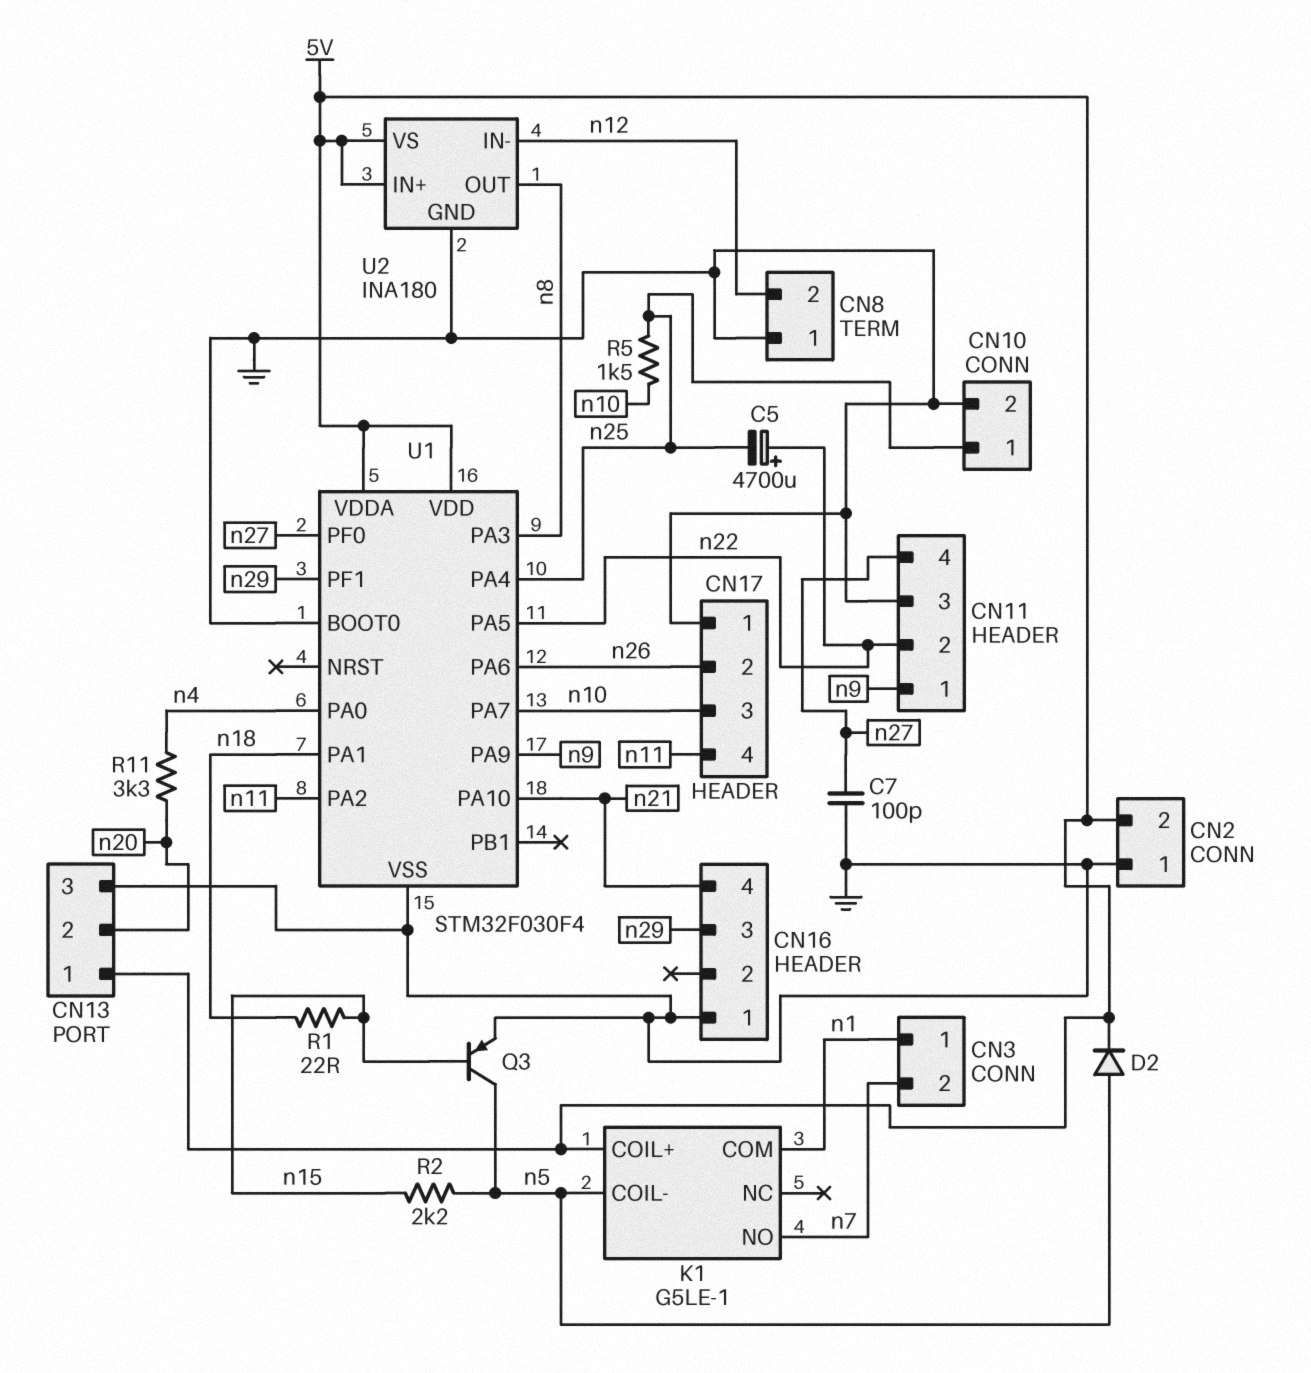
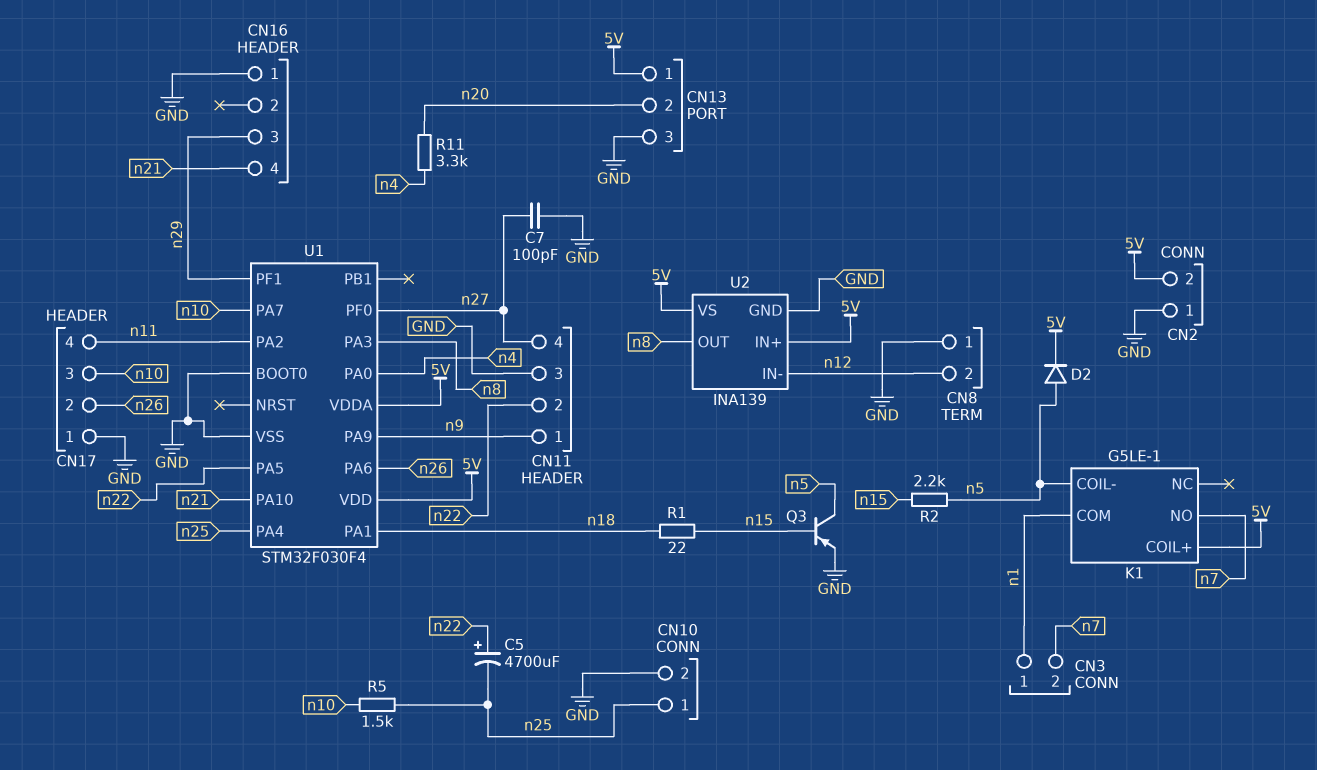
U2: INA180 -> INA139

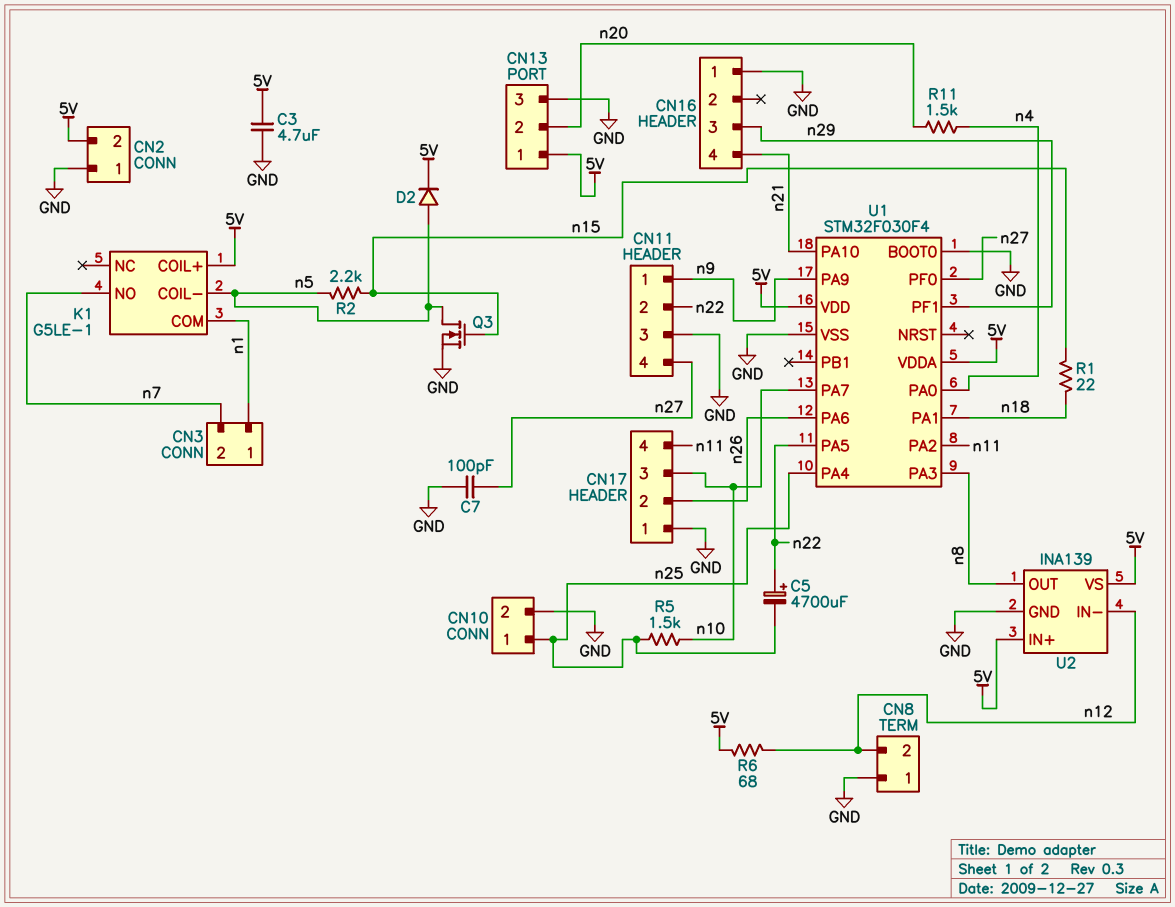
C3: none -> 4.7uF (5V, GND)
Q3: PNP (B n15, C n5, E GND) -> NMOS (G n15, D n5, S GND)
R6: none -> 68 (5V, n12)
R11: 3.3k (n4, n20) -> 1.5k (n4, n20)

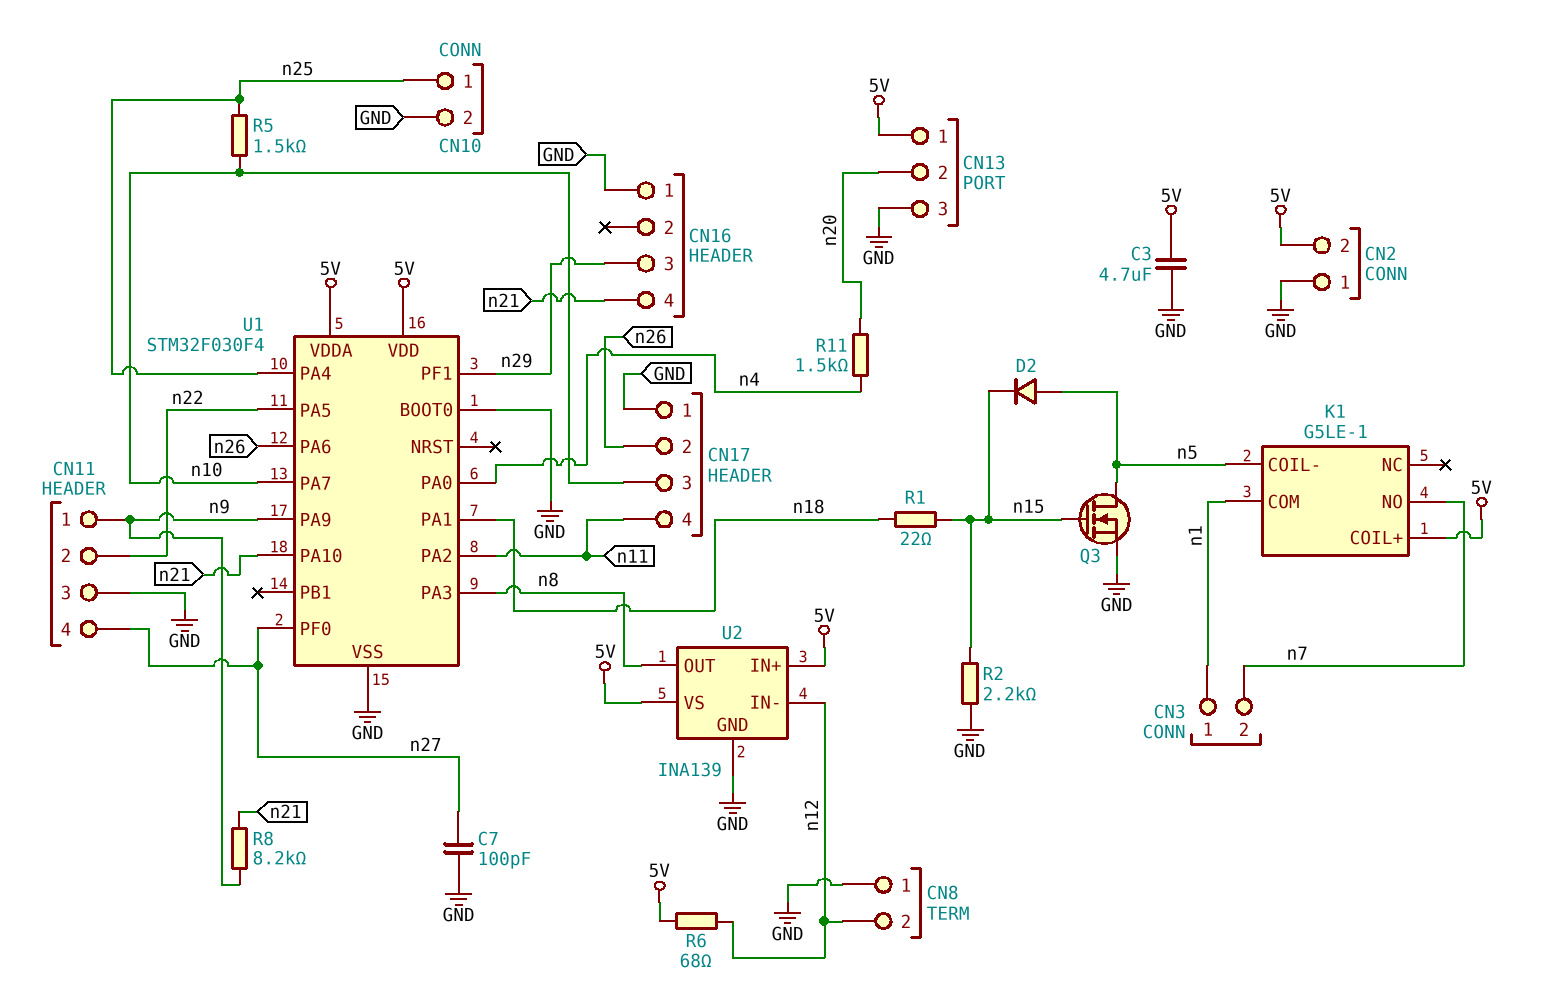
C5: 4700uF (plus n22, minus n25) -> none
D2: diode (A n5, K 5V) -> diode (A n5, K n15)
R2: 2.2k (n5, n15) -> 2.2k (GND, n15)
R8: none -> 8.2k (n9, n21)

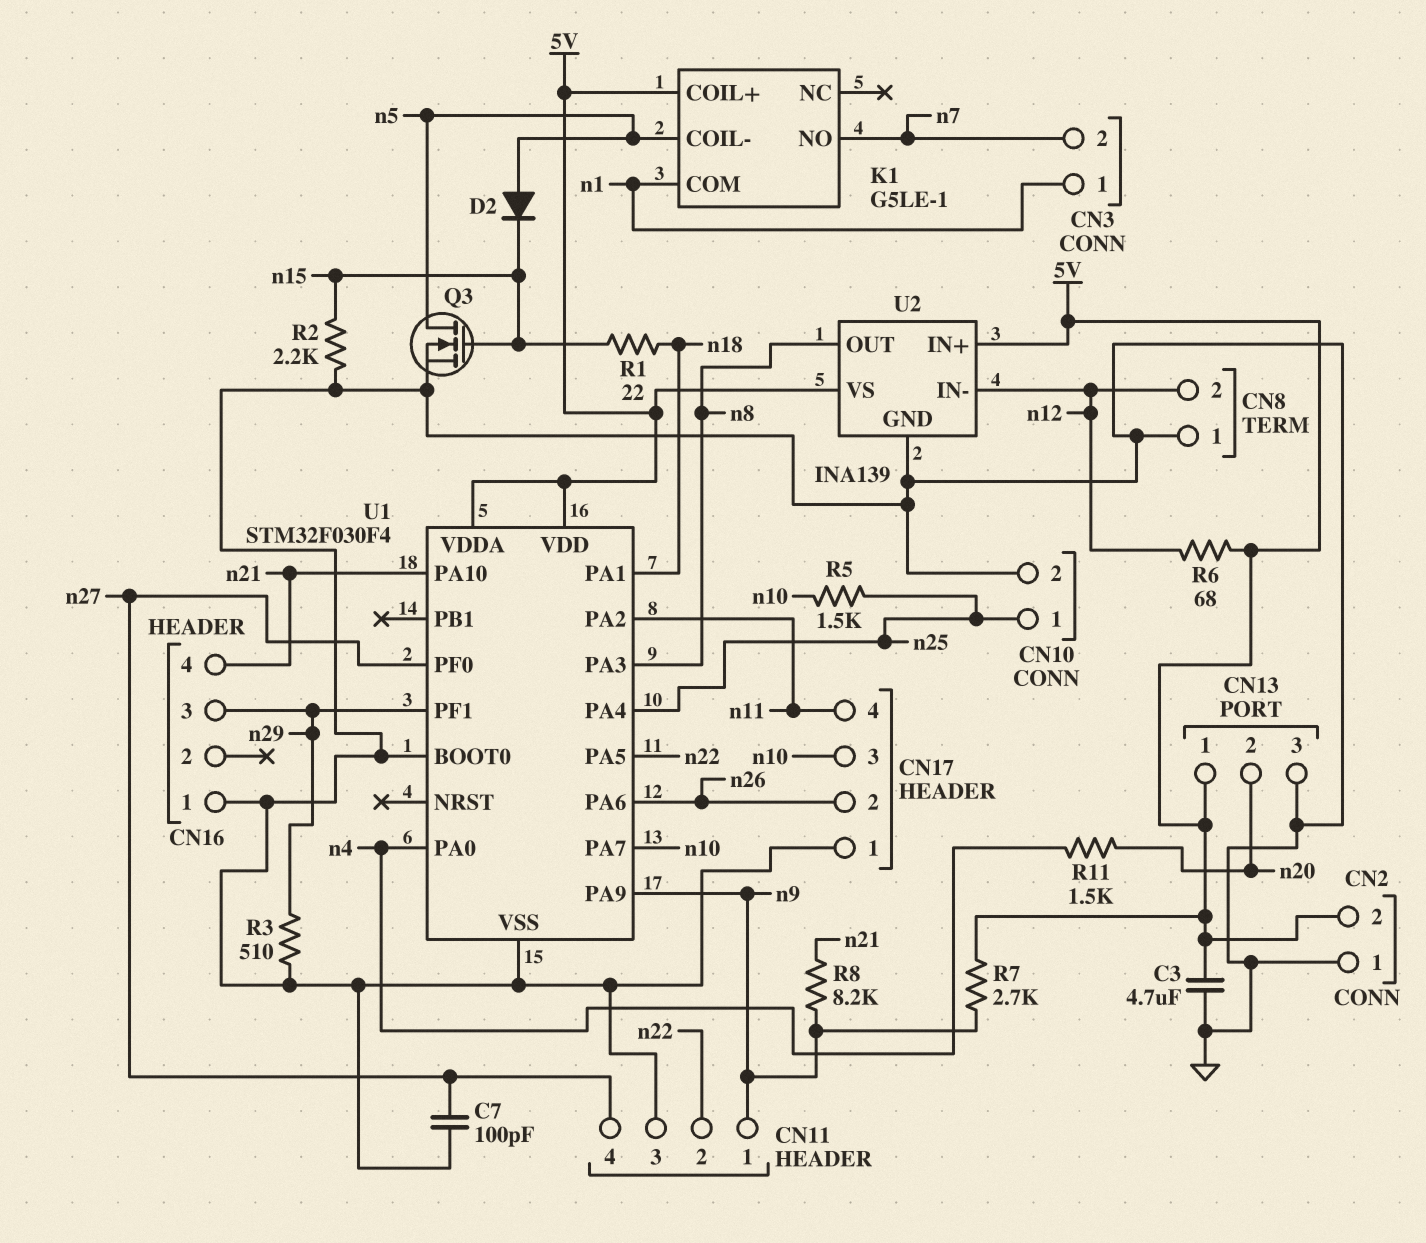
R3: none -> 510 (GND, n29)
R7: none -> 2.7k (5V, n9)

